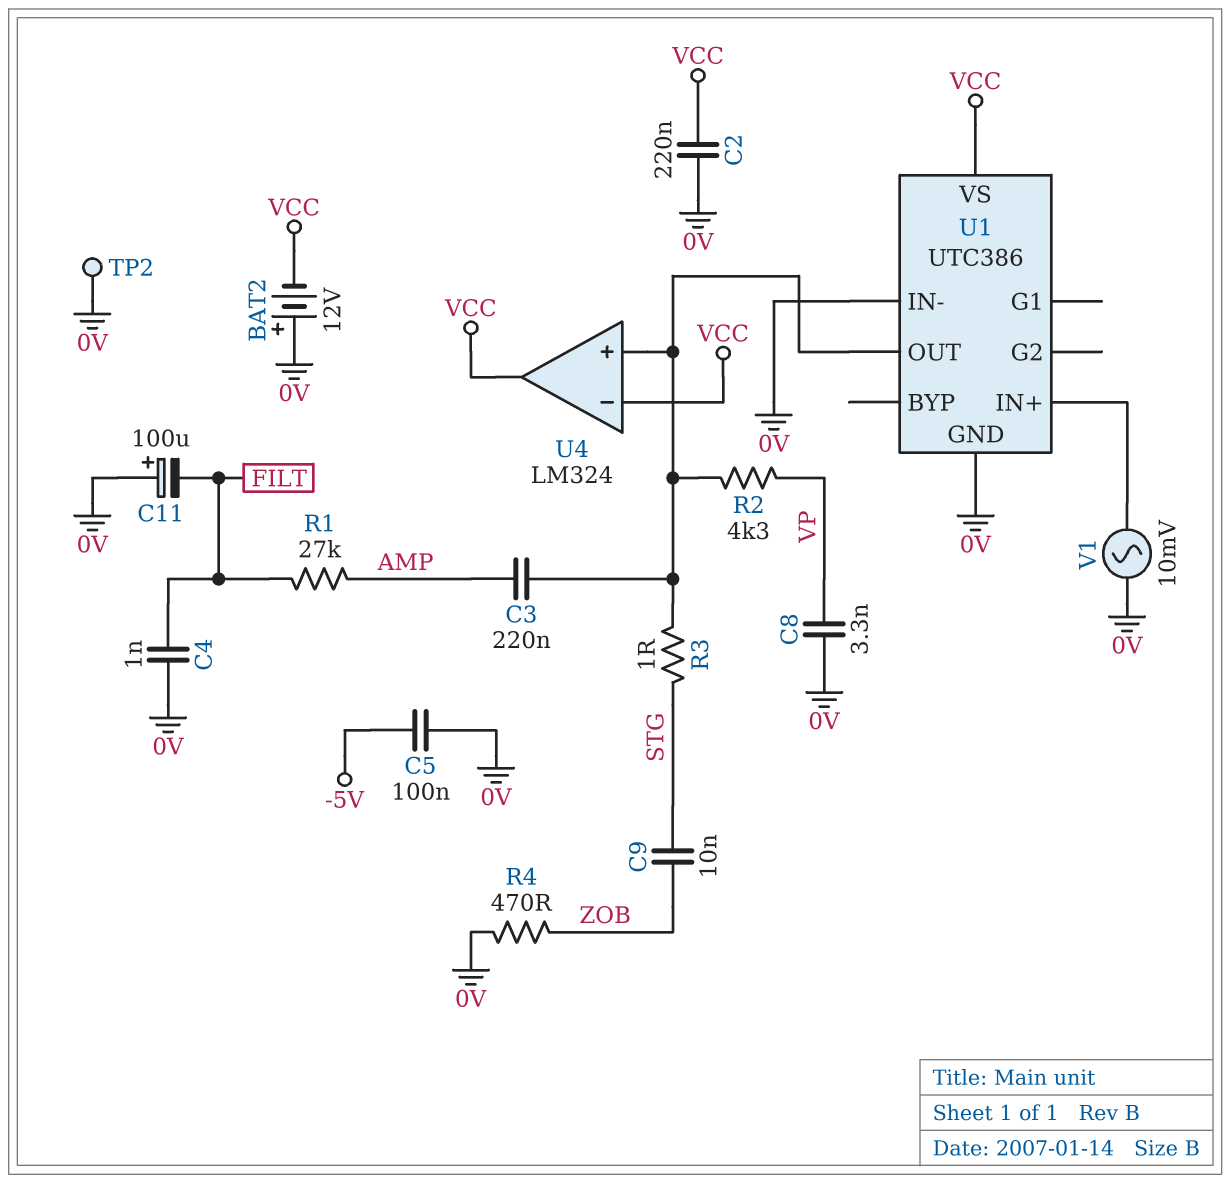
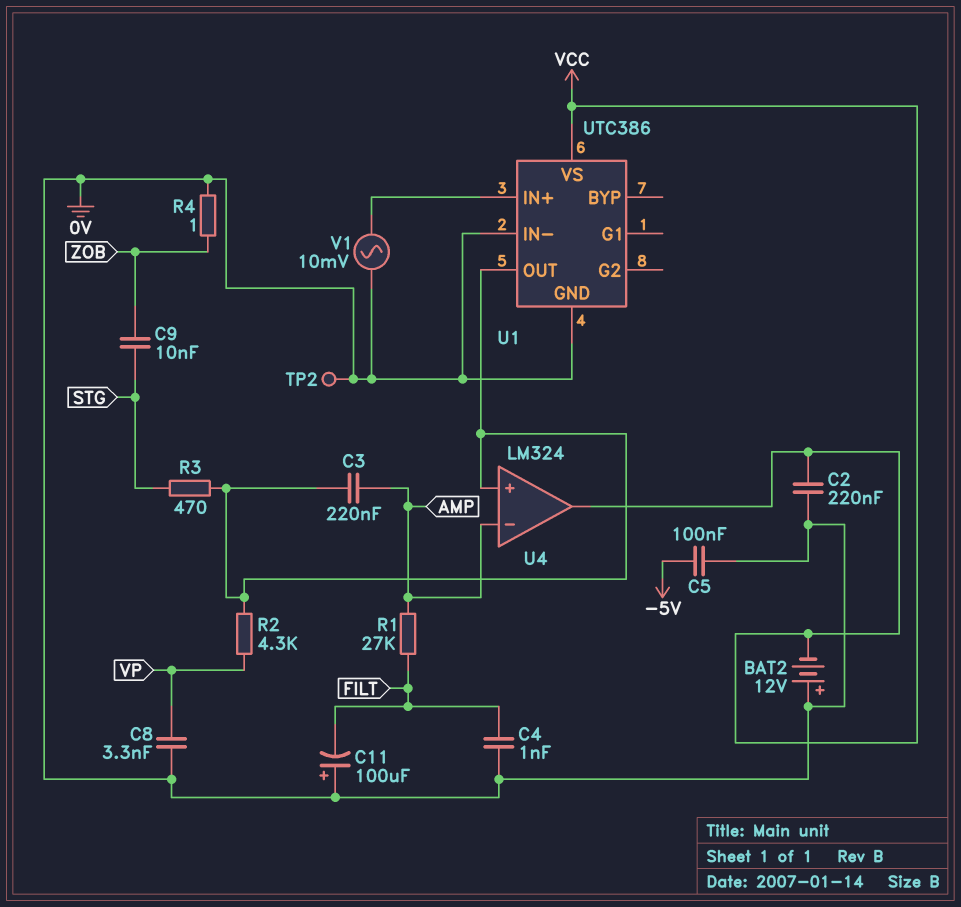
R3: 1 (STG, U1/OUT) -> 470 (STG, U1/OUT)
R4: 470 (0V, ZOB) -> 1 (0V, ZOB)
U4 pin in-: VCC -> AMP

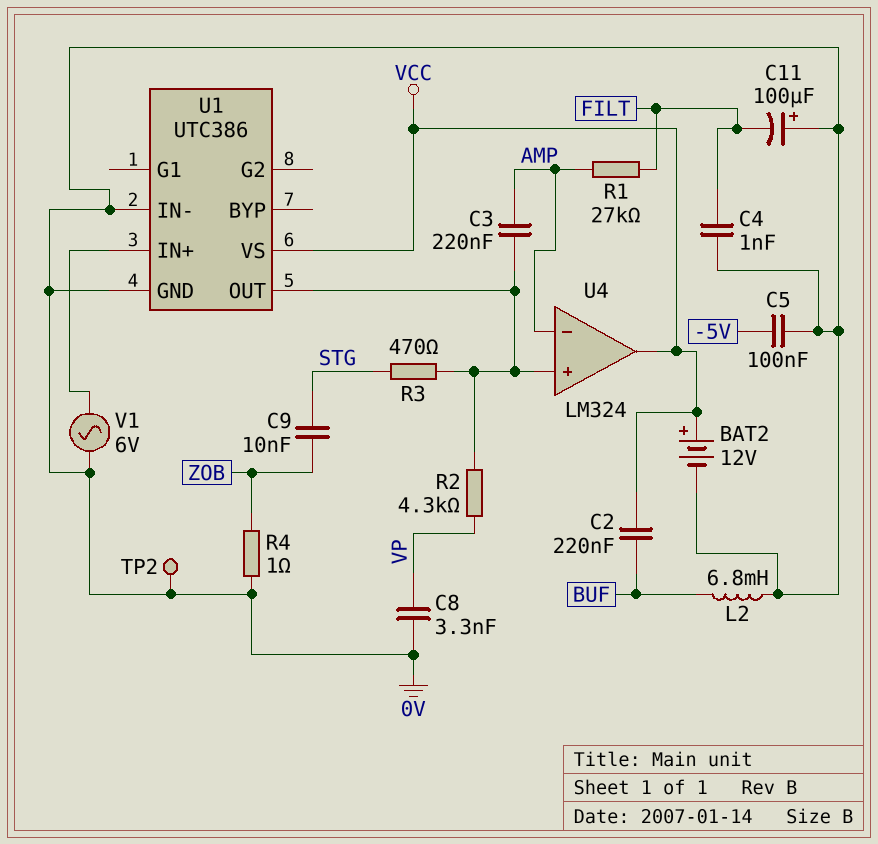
BAT2: 12V (plus 0V, minus VCC) -> 12V (plus VCC, minus 0V)
C2: 220nF (0V, VCC) -> 220nF (BUF, VCC)
L2: none -> 6.8mH (0V, BUF)
V1: AC 10mV (0V, U1/IN+) -> AC 6V (0V, U1/IN+)

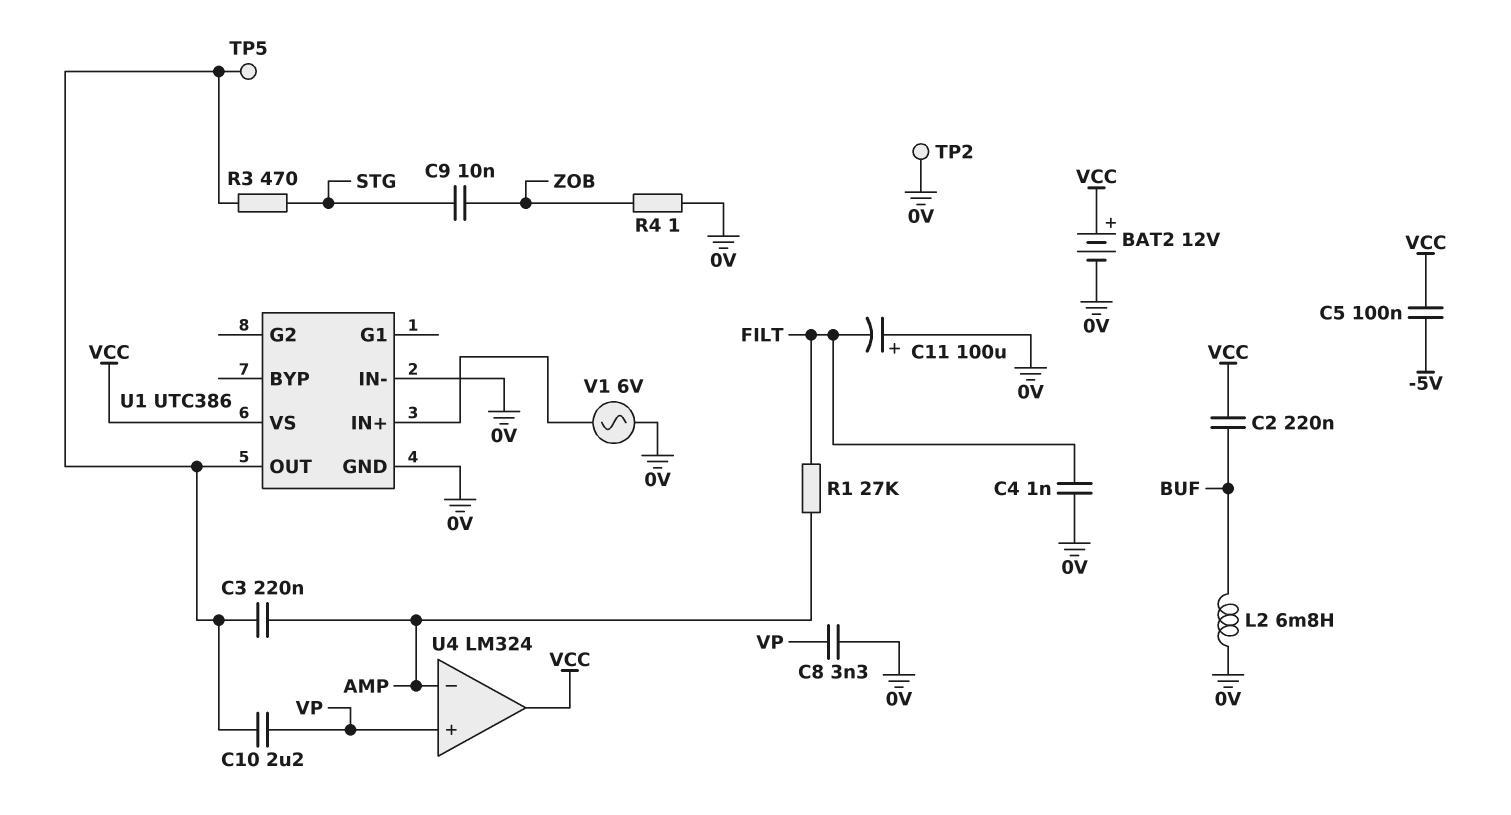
C5: 100nF (-5V, 0V) -> 100nF (-5V, VCC)
C10: none -> 2.2uF (U1/OUT, VP)
R2: 4.3k (U1/OUT, VP) -> none
TP5: none -> test point (U1/OUT)
U4 pin in+: U1/OUT -> VP

